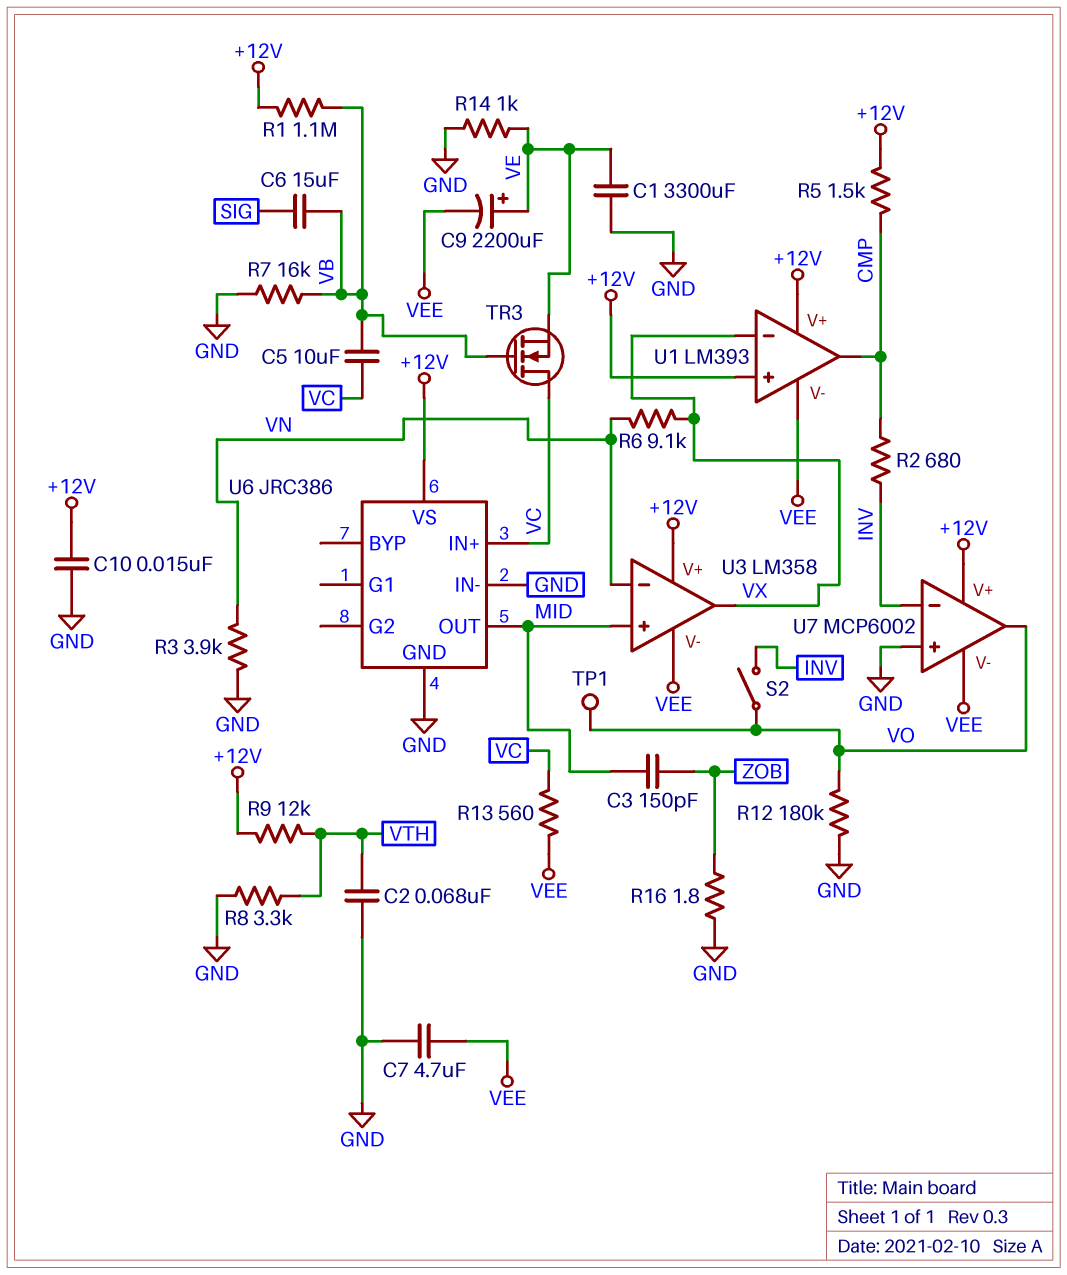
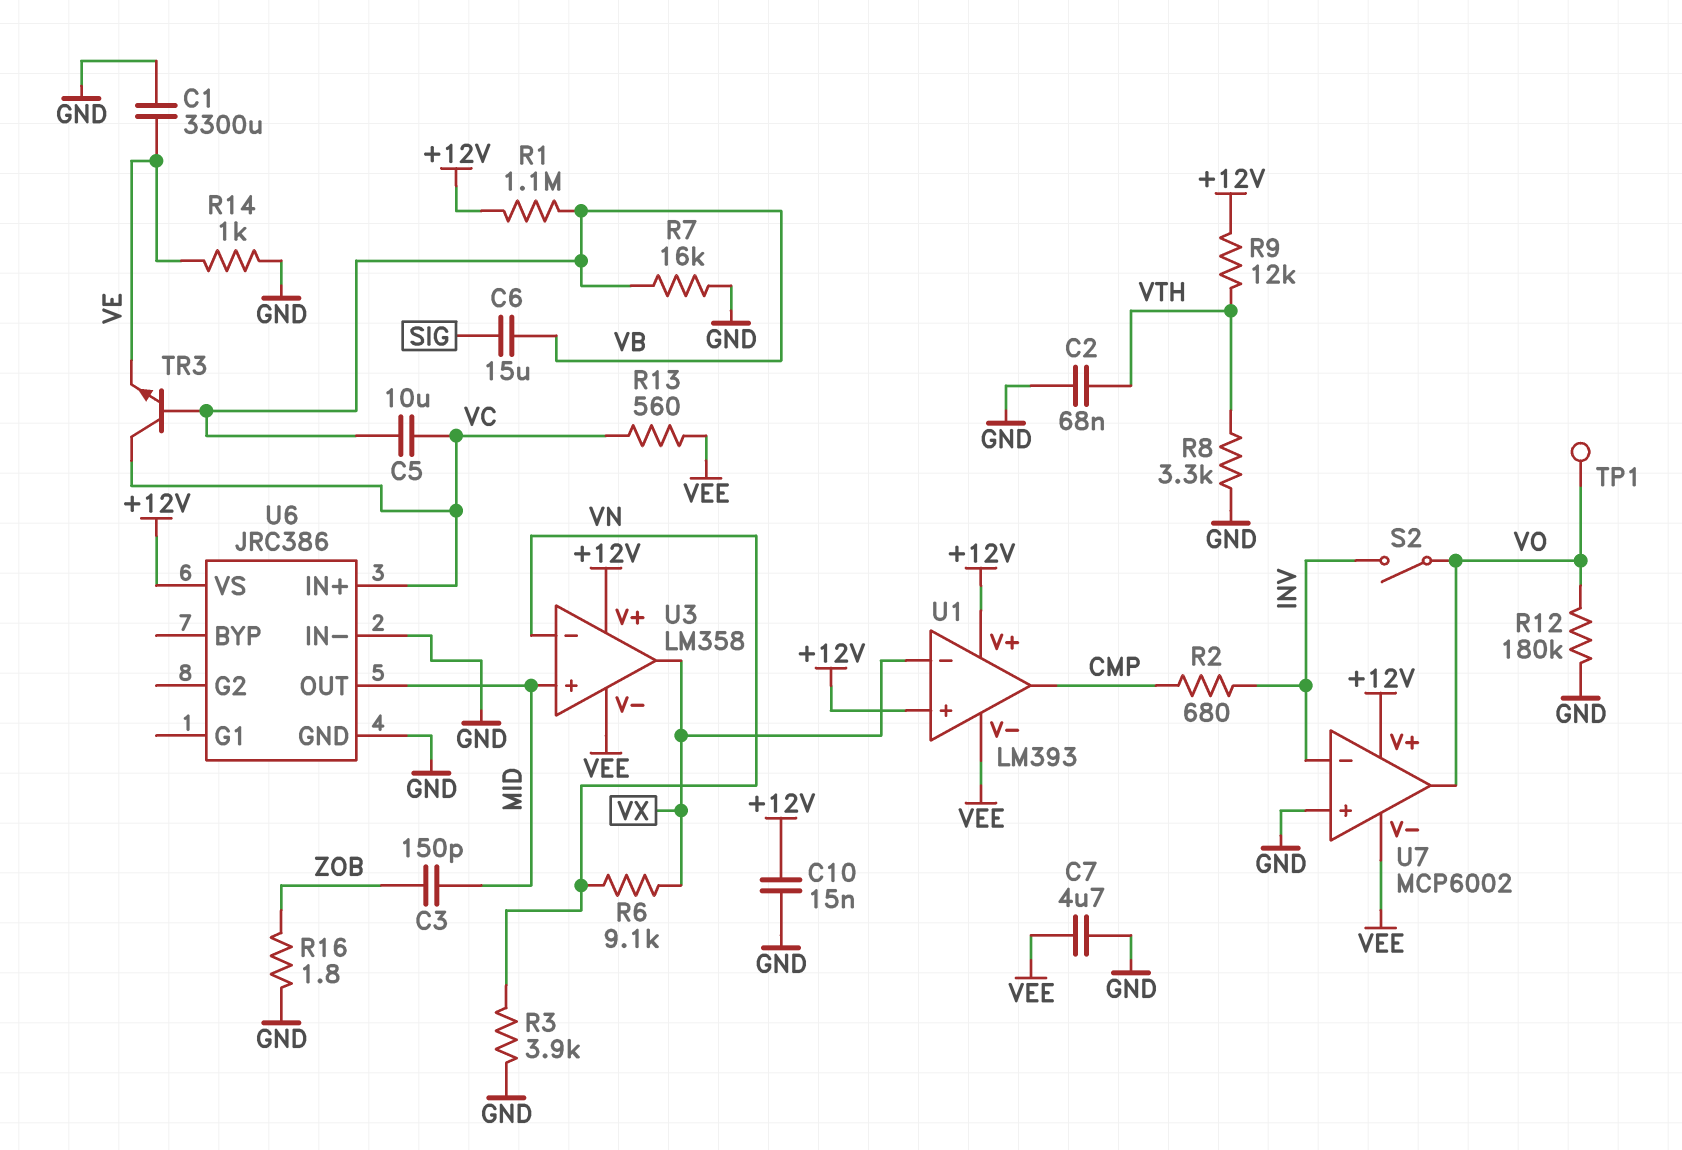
C9: 2200uF (plus VE, minus VEE) -> none
R5: 1.5k (+12V, CMP) -> none
TR3: NMOS (G VB, D VC, S VE) -> NPN (B VB, C VC, E VE)

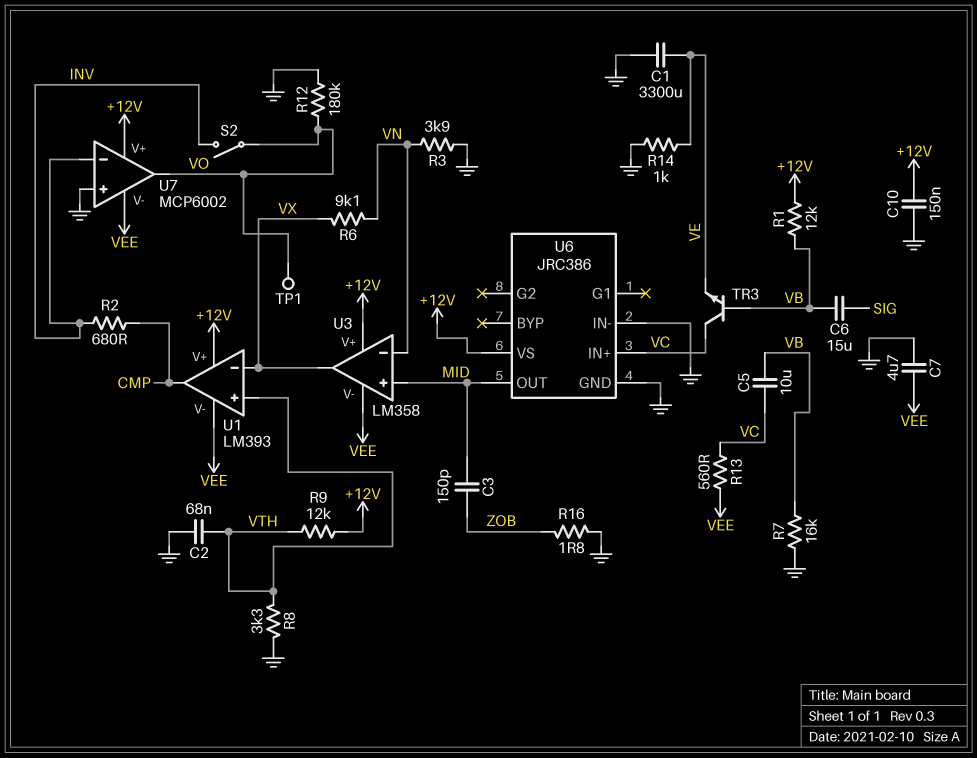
C10: 15nF (+12V, GND) -> 150nF (+12V, GND)
R1: 1.1M (+12V, VB) -> 12k (+12V, VB)
U1 pin in+: +12V -> VTH

